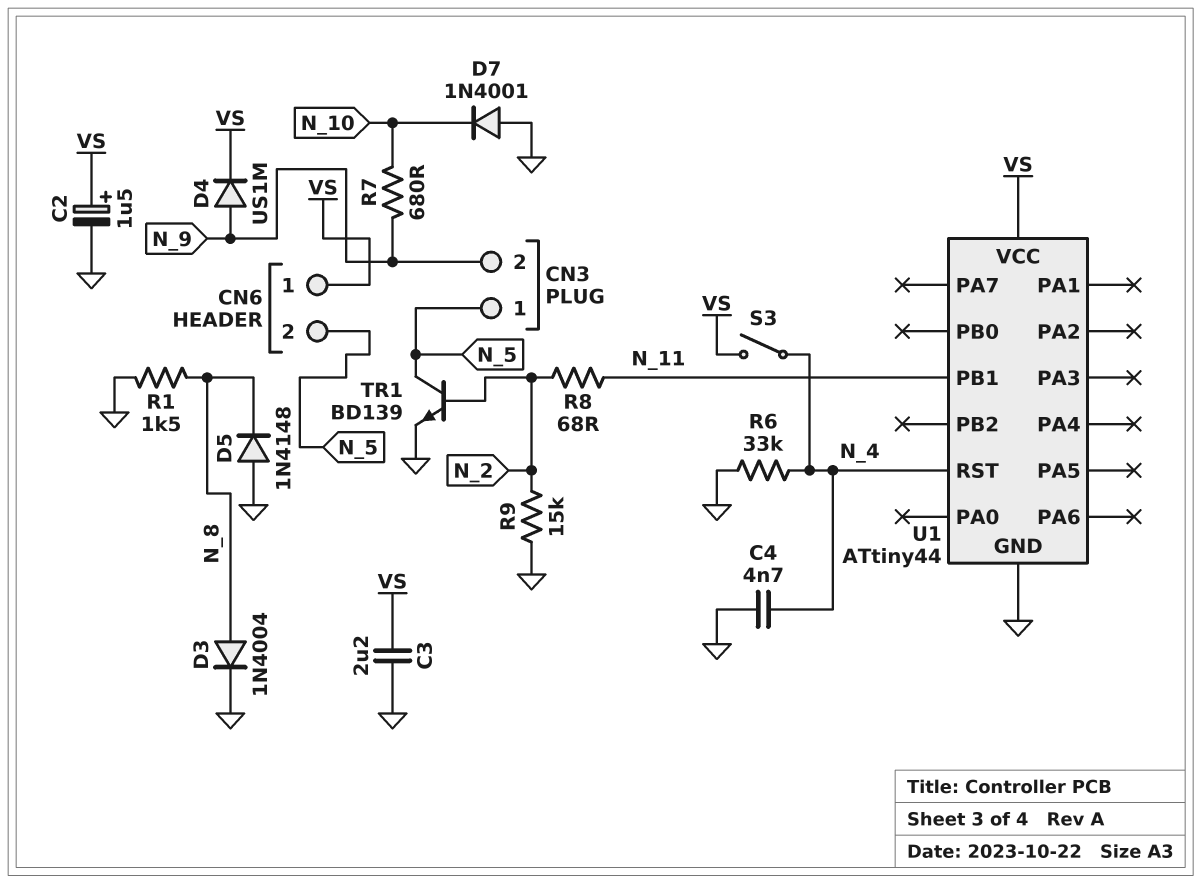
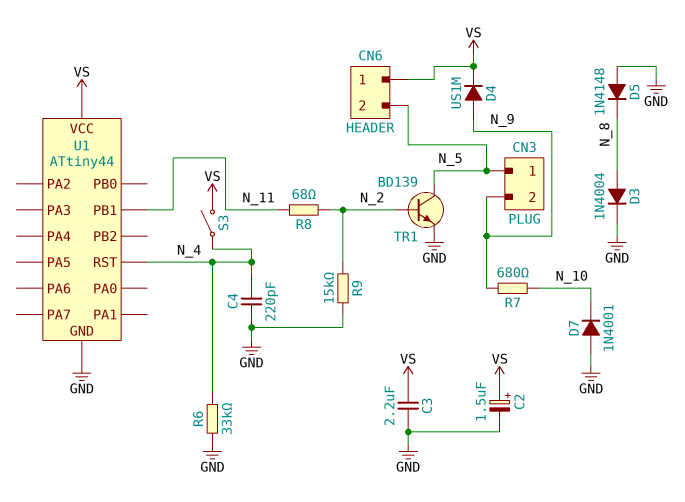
C4: 4.7nF (GND, N_4) -> 220pF (GND, N_4)
R1: 1.5k (GND, N_8) -> none

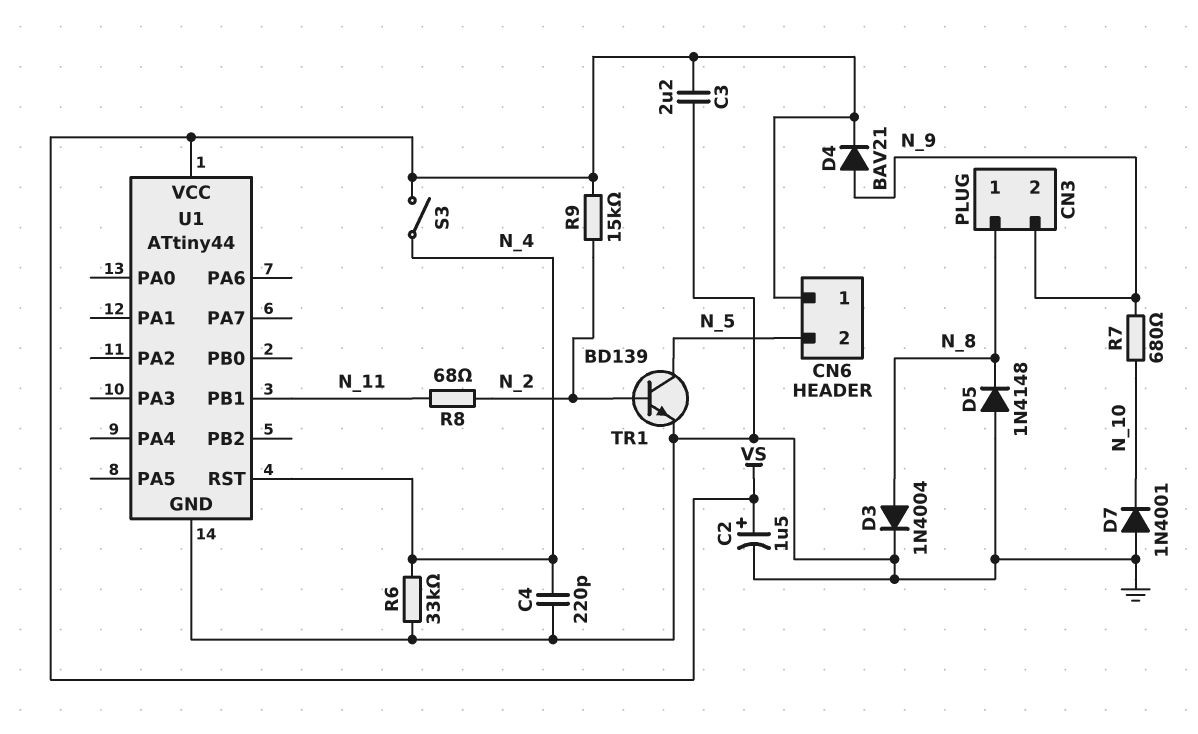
CN3 pin 1: N_5 -> N_8
D4: diode US1M (A N_9, K VS) -> diode BAV21 (A N_9, K VS)
R9: 15k (GND, N_2) -> 15k (N_2, VS)

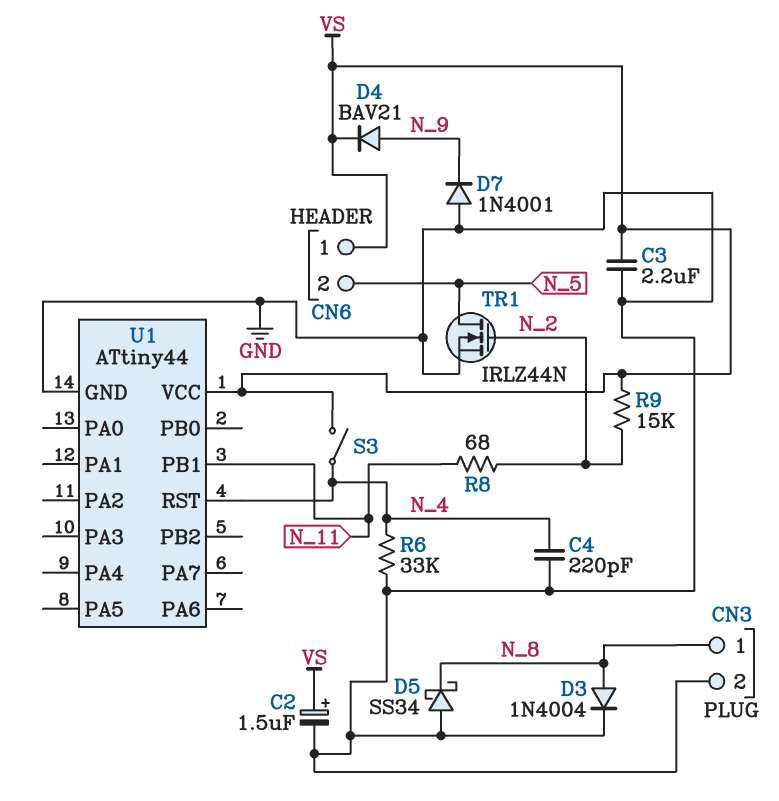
CN3 pin 2: N_9 -> GND
D5: diode 1N4148 (A GND, K N_8) -> schottky SS34 (A GND, K N_8)
D7: diode 1N4001 (A GND, K N_10) -> diode 1N4001 (A GND, K N_9)
R7: 680 (N_9, N_10) -> none
TR1: NPN BD139 (B N_2, C N_5, E GND) -> NMOS IRLZ44N (G N_2, D N_5, S GND)

